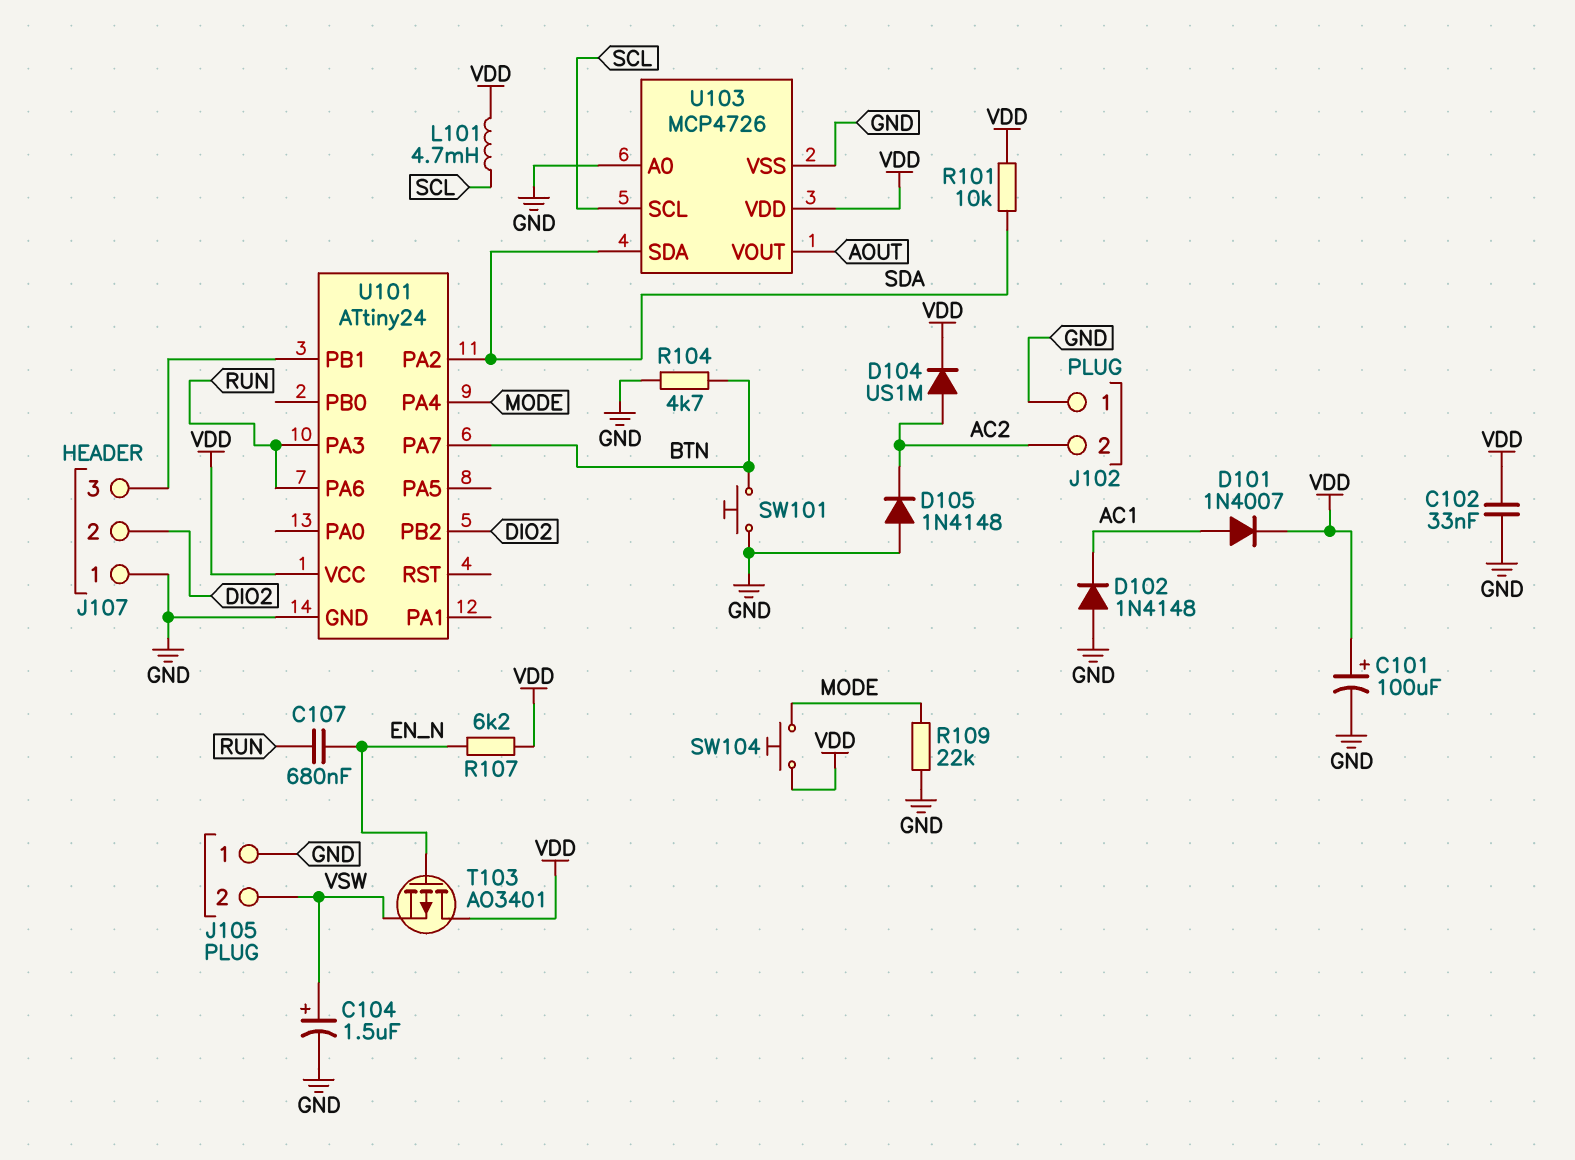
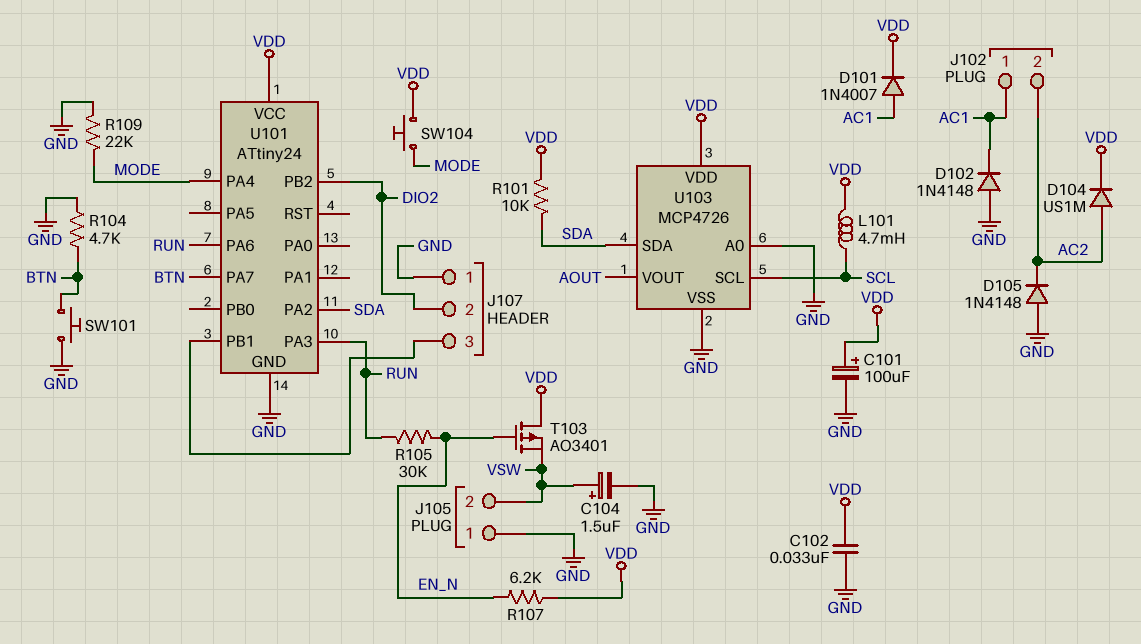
C107: 680nF (EN_N, RUN) -> none
J102 pin 1: GND -> AC1
R105: none -> 30k (EN_N, RUN)

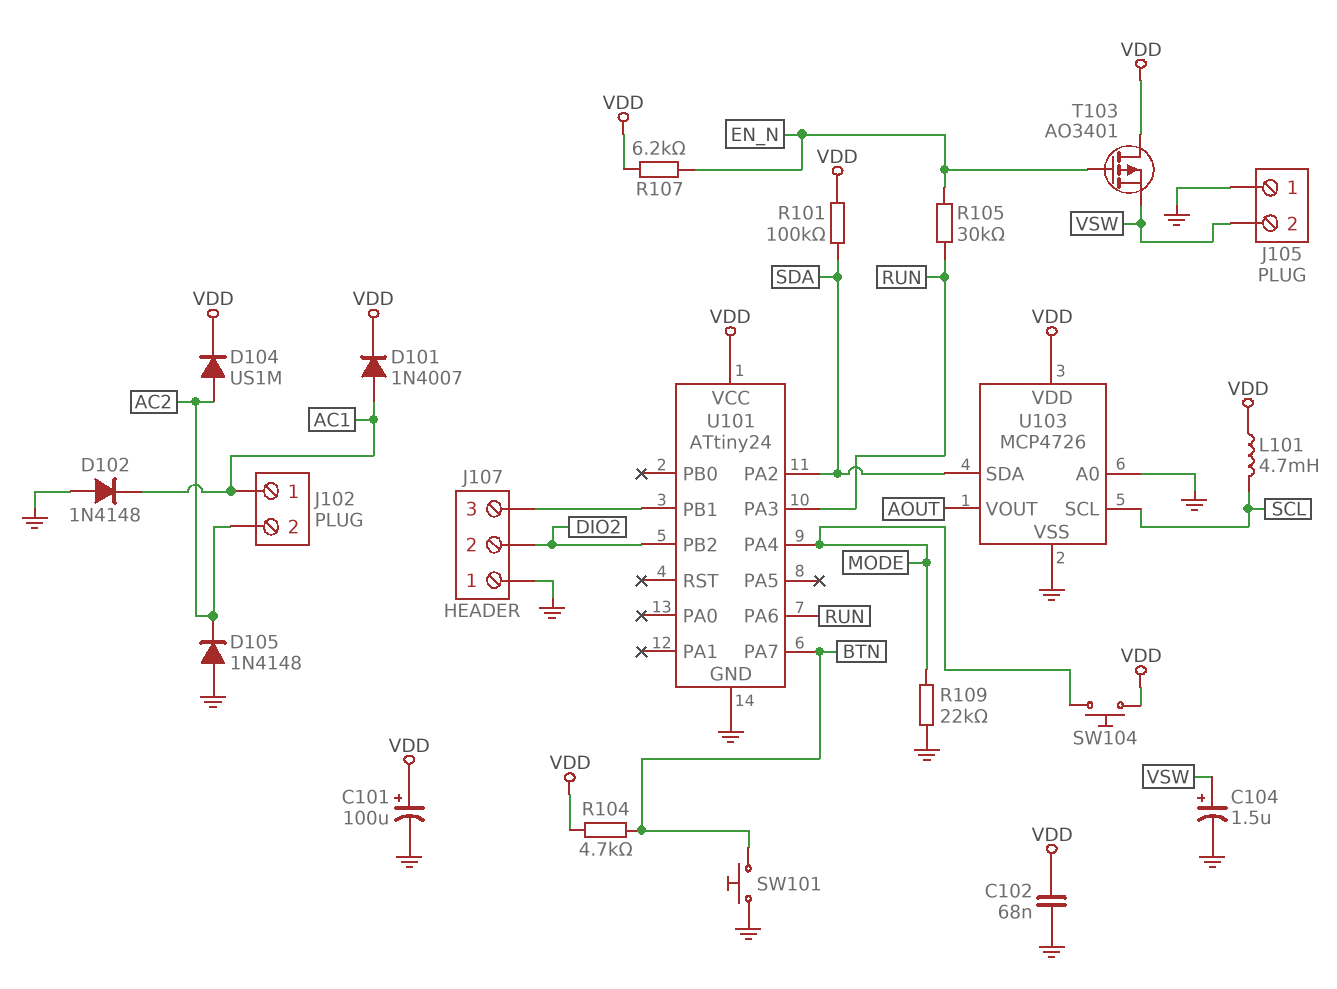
C102: 33nF (GND, VDD) -> 68nF (GND, VDD)
R101: 10k (SDA, VDD) -> 100k (SDA, VDD)
R104: 4.7k (BTN, GND) -> 4.7k (BTN, VDD)

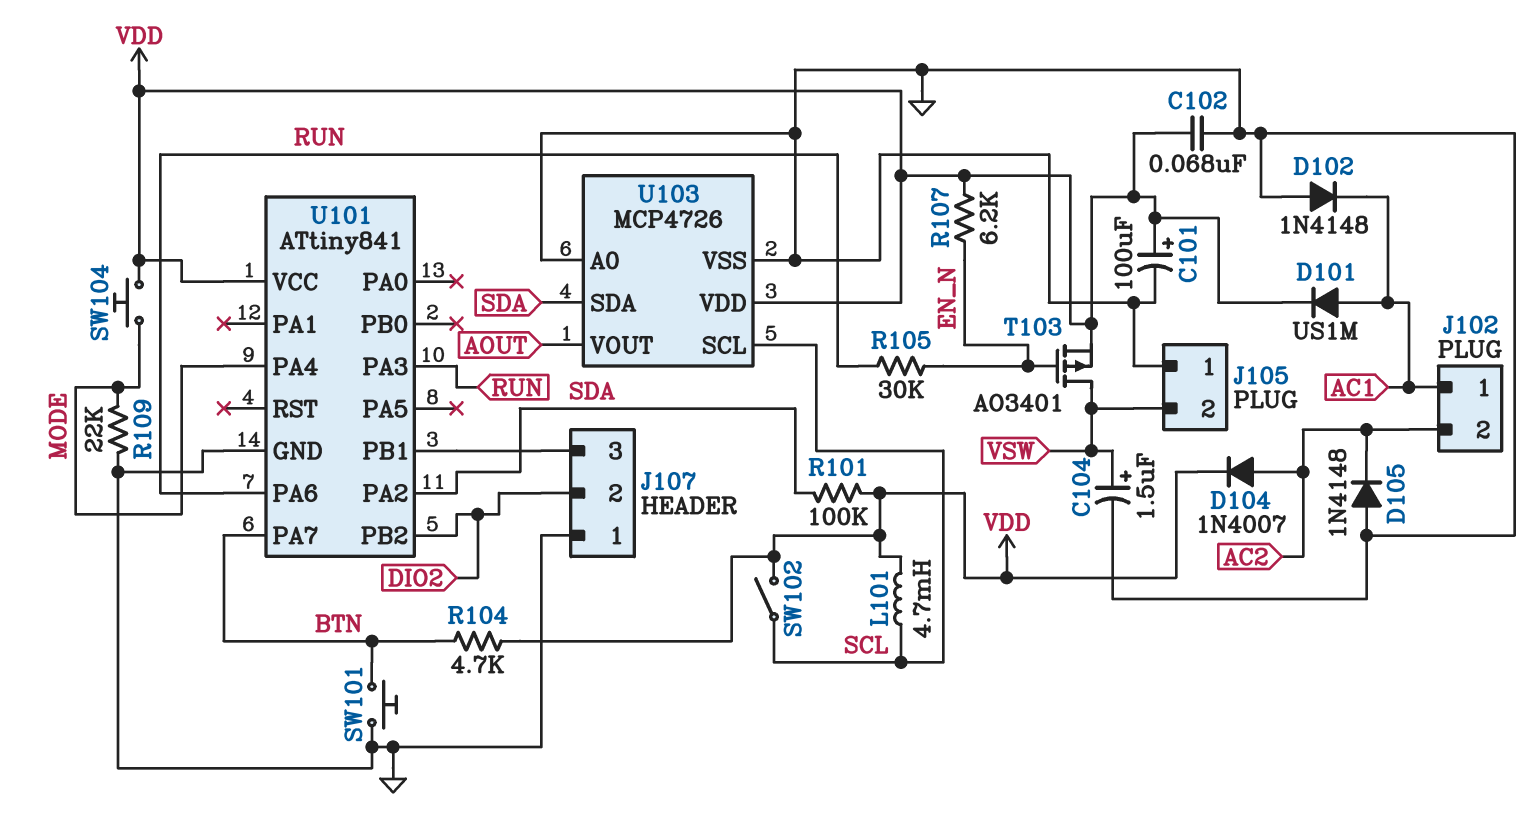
D101: diode 1N4007 (A AC1, K VDD) -> diode US1M (A AC1, K VDD)
D104: diode US1M (A AC2, K VDD) -> diode 1N4007 (A AC2, K VDD)
SW102: none -> switch (SCL, VDD)
T103: PMOS AO3401 (G EN_N, D VDD, S VSW) -> PMOS AO3401 (G EN_N, D VSW, S VDD)
U101: ATtiny24 -> ATtiny841

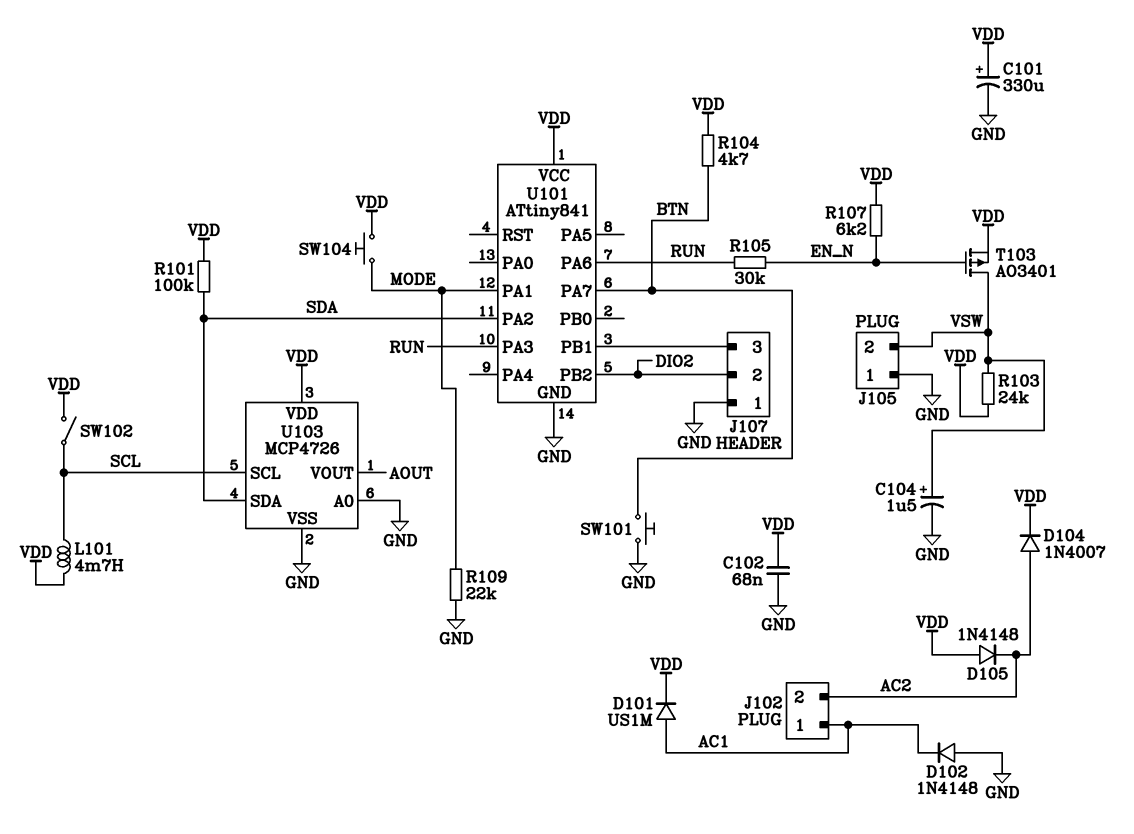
C101: 100uF (plus VDD, minus GND) -> 330uF (plus VDD, minus GND)
D105: diode 1N4148 (A GND, K AC2) -> diode 1N4148 (A VDD, K AC2)
R103: none -> 24k (VDD, VSW)
U101 pin PA1: none -> MODE
U101 pin PA4: MODE -> none

